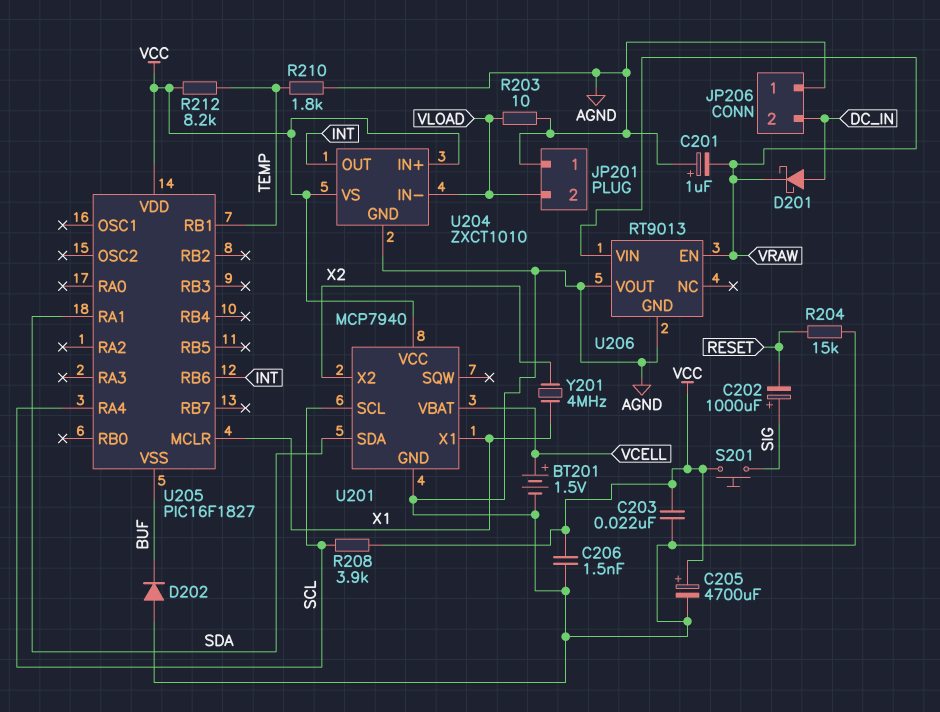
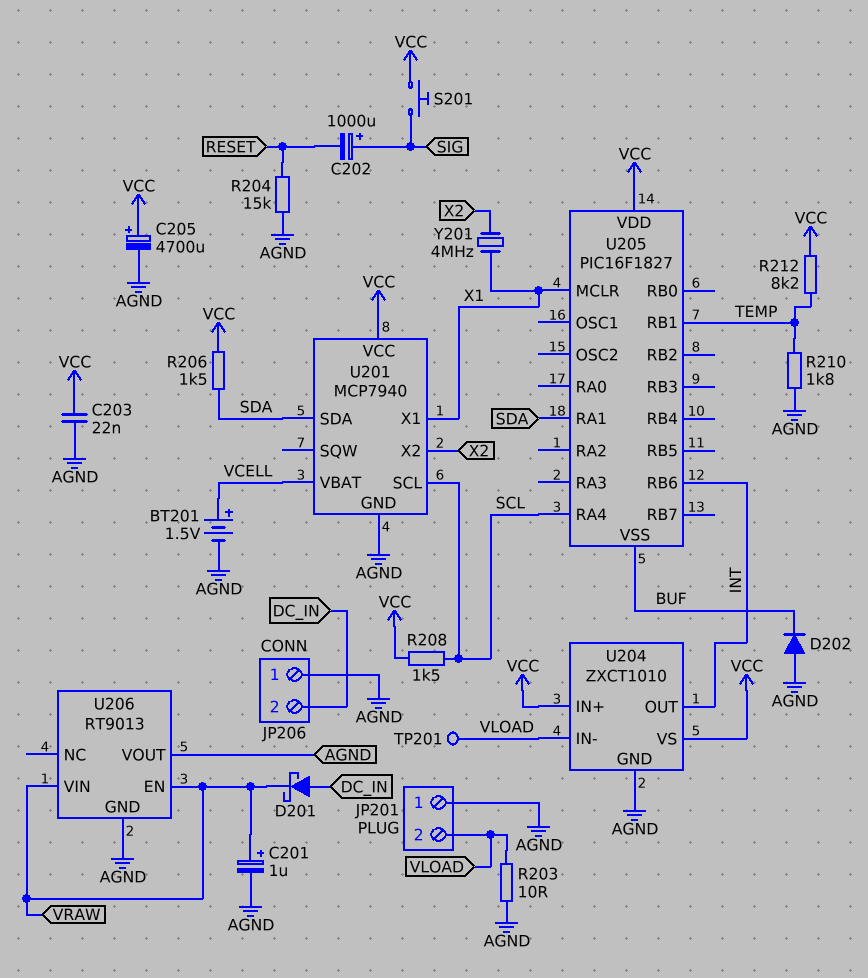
C201: 1uF (plus AGND, minus VRAW) -> 1uF (plus VRAW, minus AGND)
C206: 1.5nF (AGND, VCC) -> none
R206: none -> 1.5k (SDA, VCC)
R208: 3.9k (SCL, VCC) -> 1.5k (SCL, VCC)
TP201: none -> test point (VLOAD)

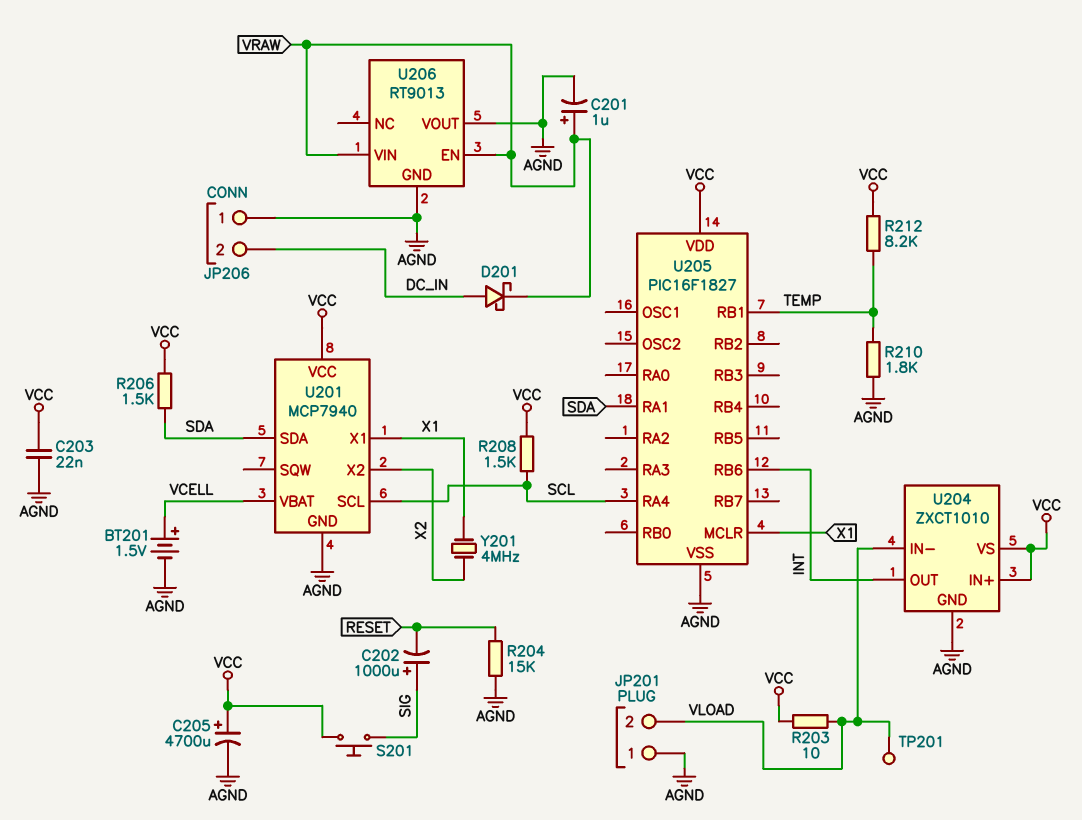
D202: diode (A AGND, K BUF) -> none
R203: 10 (AGND, VLOAD) -> 10 (VCC, VLOAD)
U205 pin VSS: BUF -> AGND

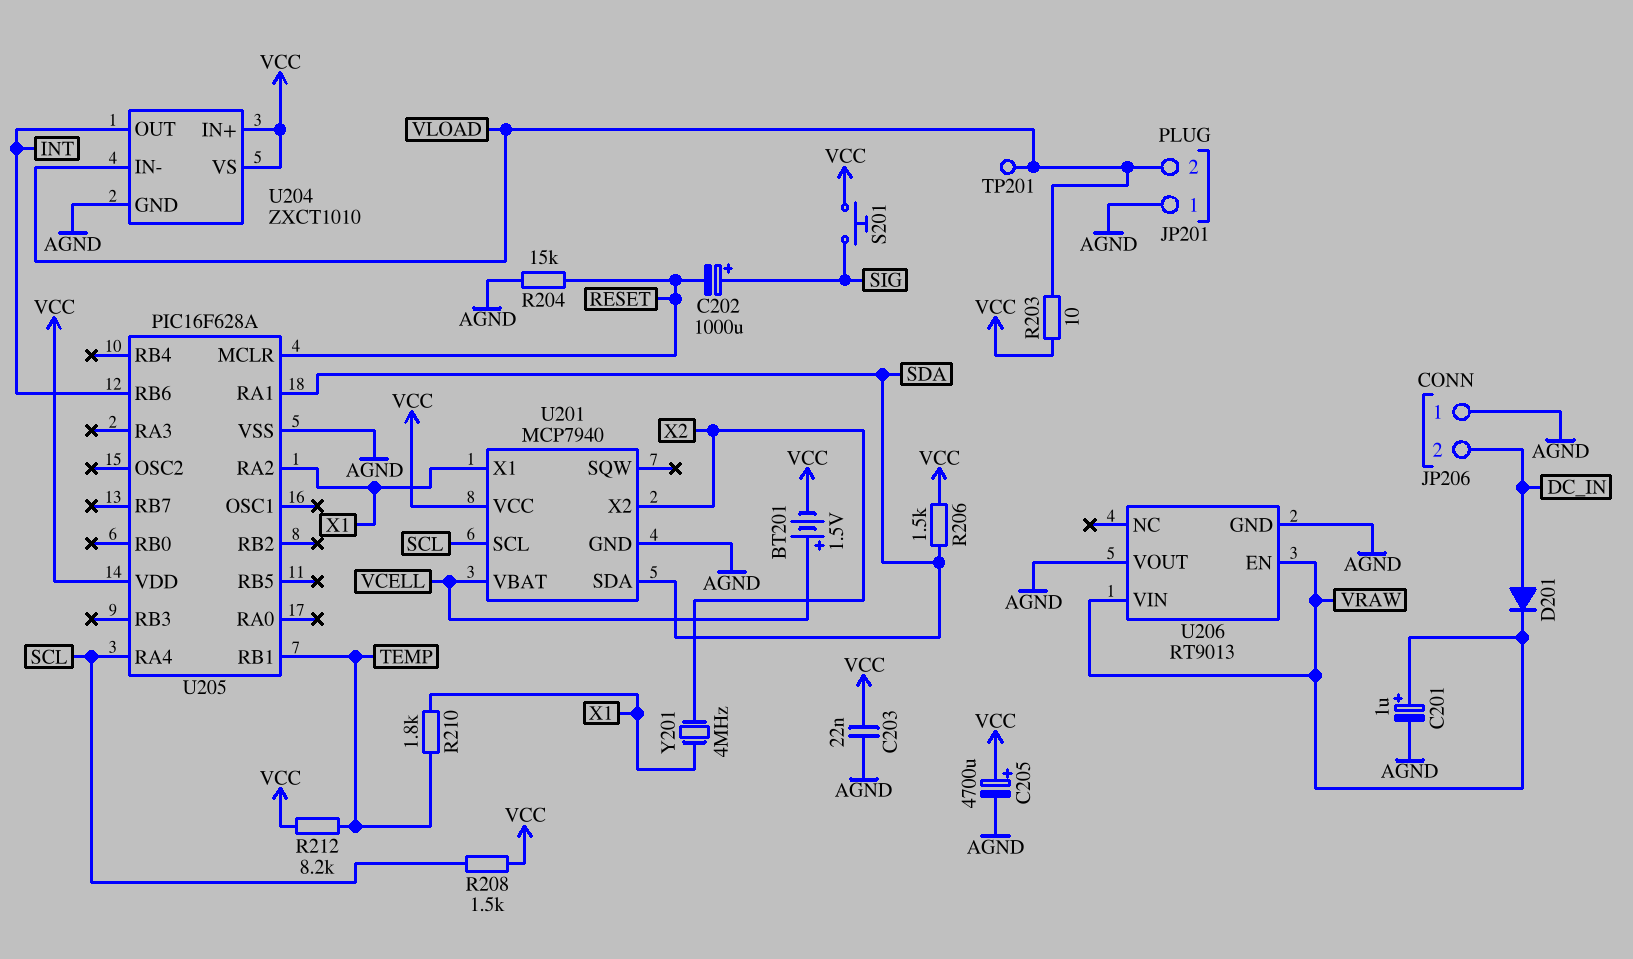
BT201: 1.5V (plus VCELL, minus AGND) -> 1.5V (plus VCELL, minus VCC)
D201: schottky (A DC_IN, K VRAW) -> diode (A DC_IN, K VRAW)
R210: 1.8k (AGND, TEMP) -> 1.8k (TEMP, X1)
U205: PIC16F1827 -> PIC16F628A
U205 pin MCLR: X1 -> RESET
U205 pin RA2: none -> X1

